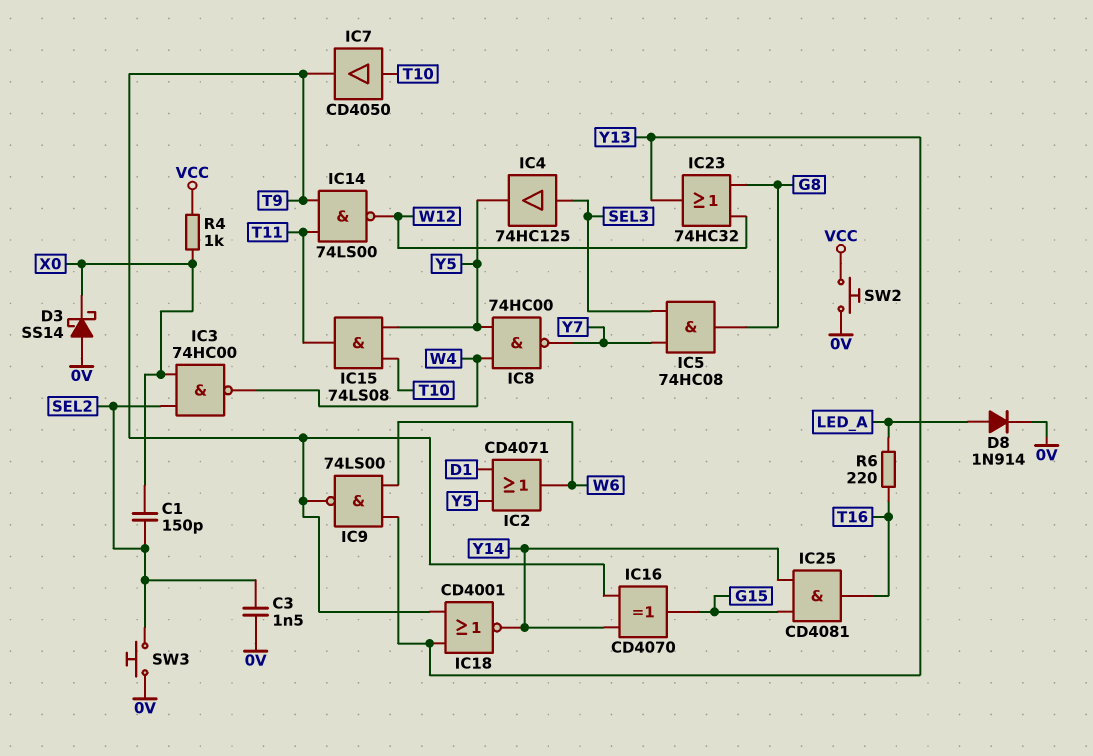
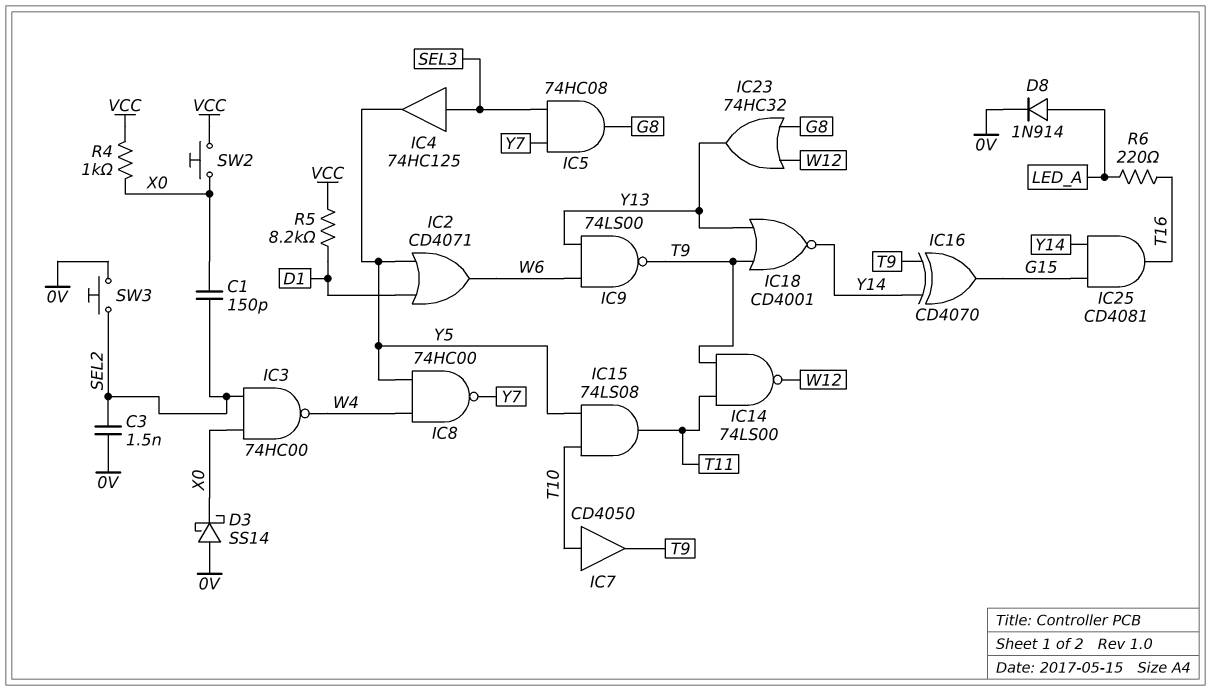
R5: none -> 8.2k (D1, VCC)
SW2: button (0V, VCC) -> button (VCC, X0)

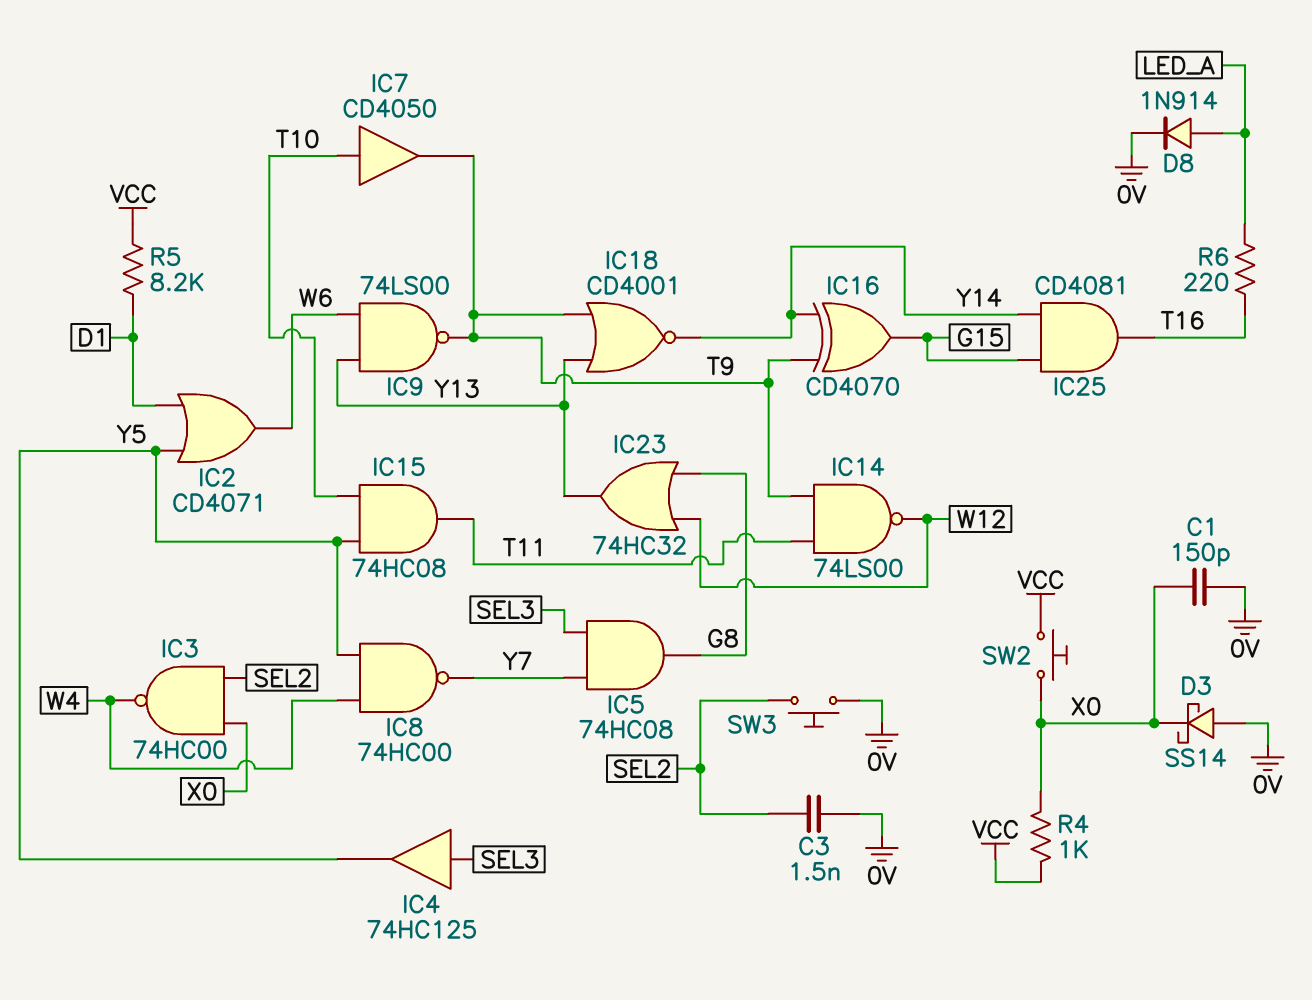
C1: 150pF (SEL2, X0) -> 150pF (0V, X0)
IC15: AND 74LS08 (in T10, in Y5, out T11) -> AND 74HC08 (in T10, in Y5, out T11)

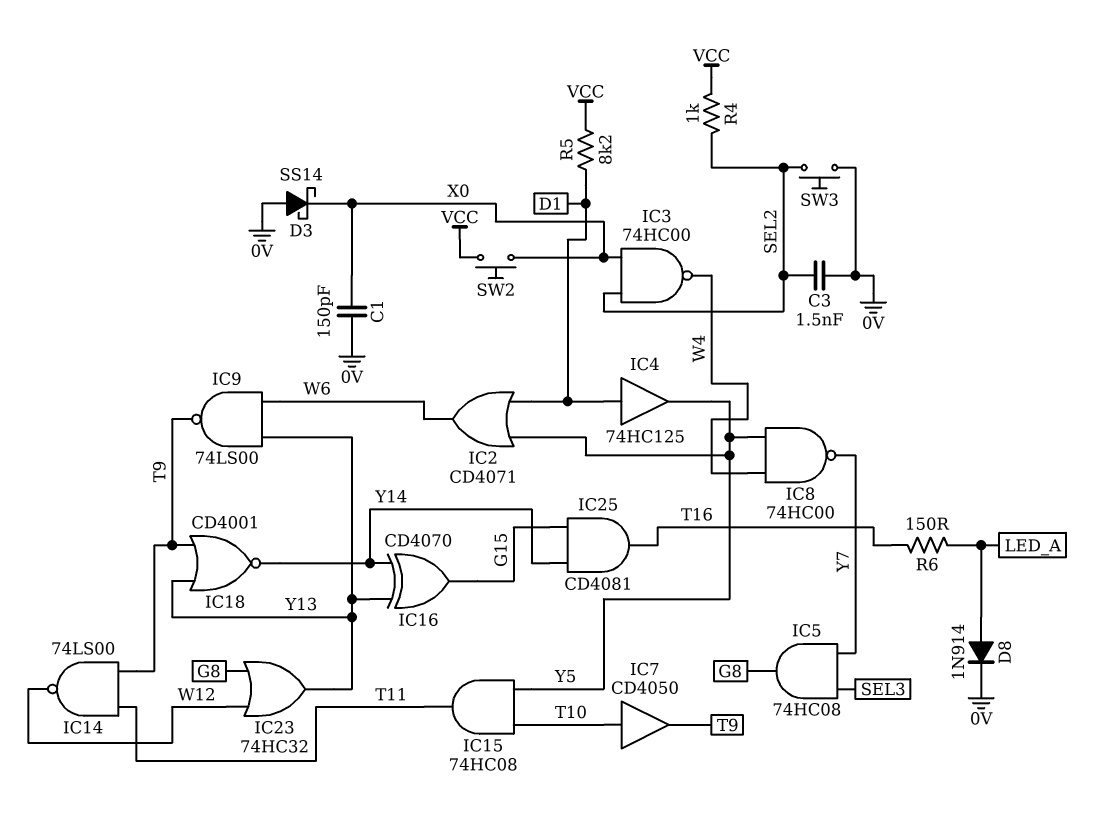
IC4: buffer 74HC125 (in SEL3, out Y5) -> buffer 74HC125 (in D1, out Y5)
IC16: XOR CD4070 (in T9, in Y14, out G15) -> XOR CD4070 (in Y13, in Y14, out G15)
R4: 1k (VCC, X0) -> 1k (SEL2, VCC)
R6: 220 (LED_A, T16) -> 150 (LED_A, T16)

